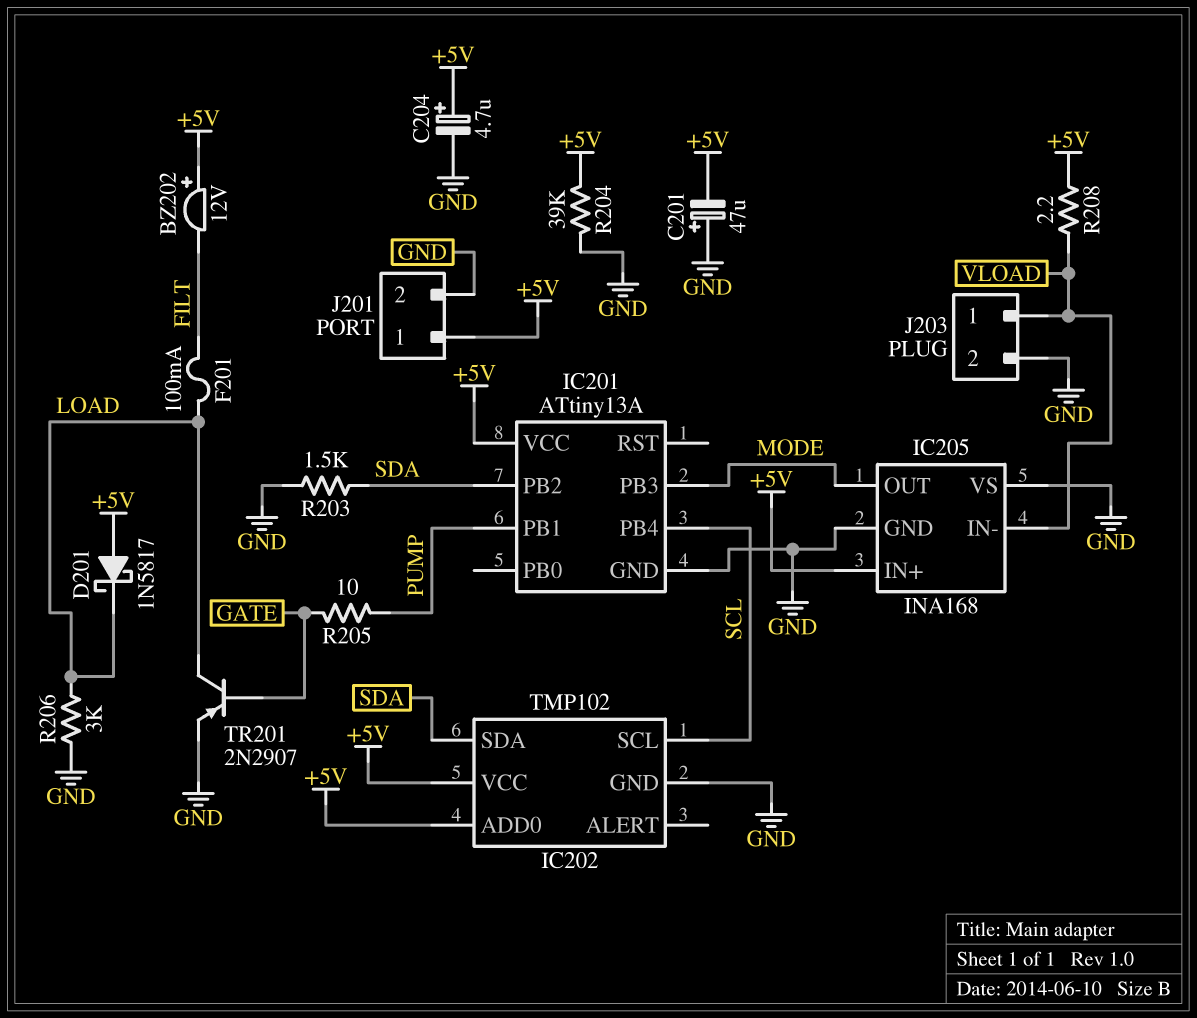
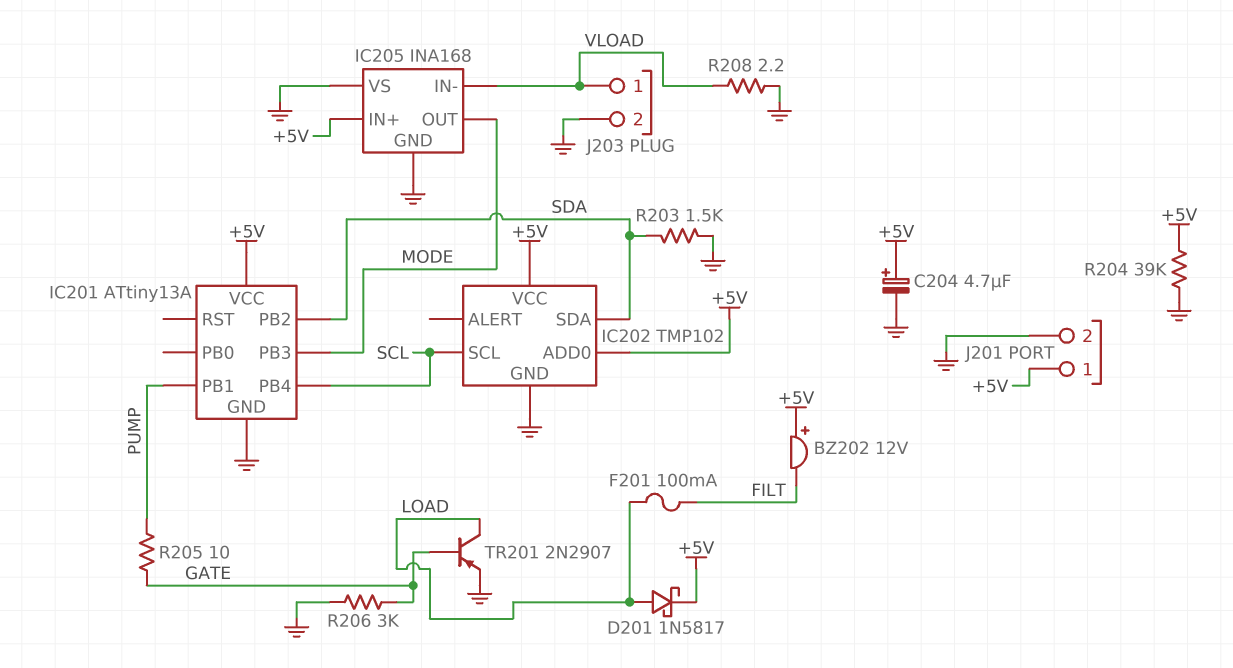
C201: 47uF (plus GND, minus +5V) -> none
D201: schottky 1N5817 (A +5V, K LOAD) -> schottky 1N5817 (A LOAD, K +5V)
R206: 3k (GND, LOAD) -> 3k (GATE, GND)
R208: 2.2 (+5V, VLOAD) -> 2.2 (GND, VLOAD)

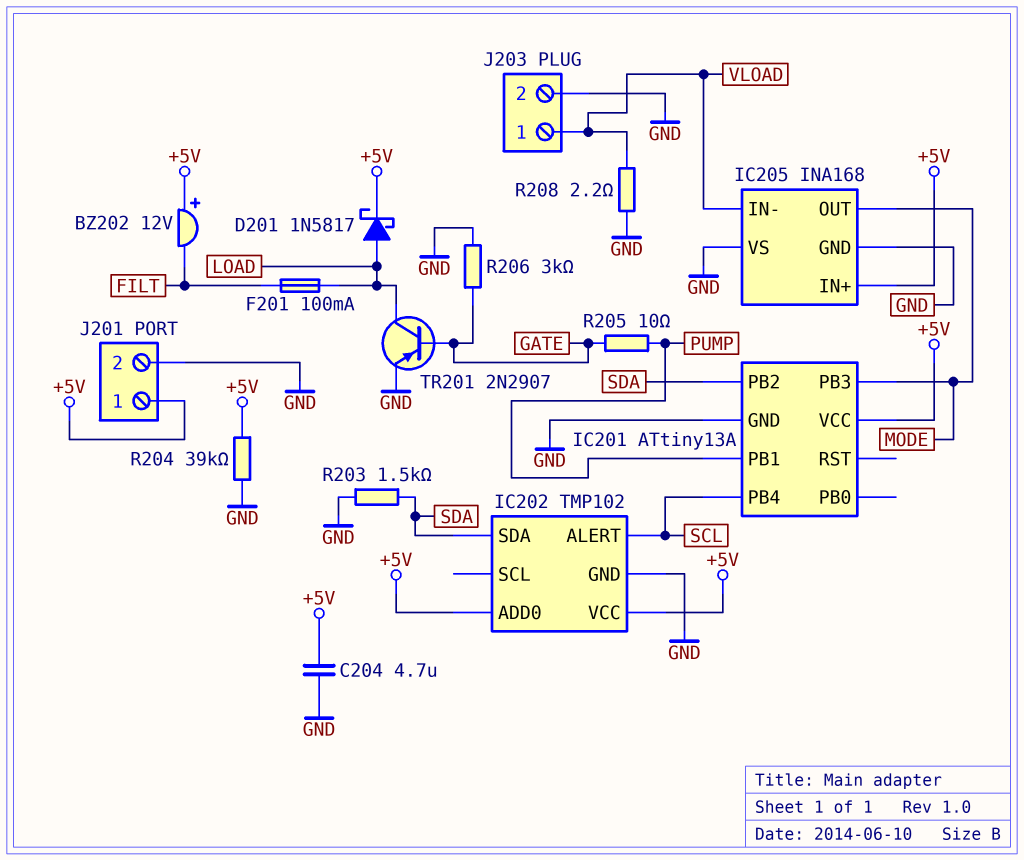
C204: 4.7uF (plus +5V, minus GND) -> 4.7uF (+5V, GND)
IC202 pin ALERT: none -> SCL
IC202 pin SCL: SCL -> none

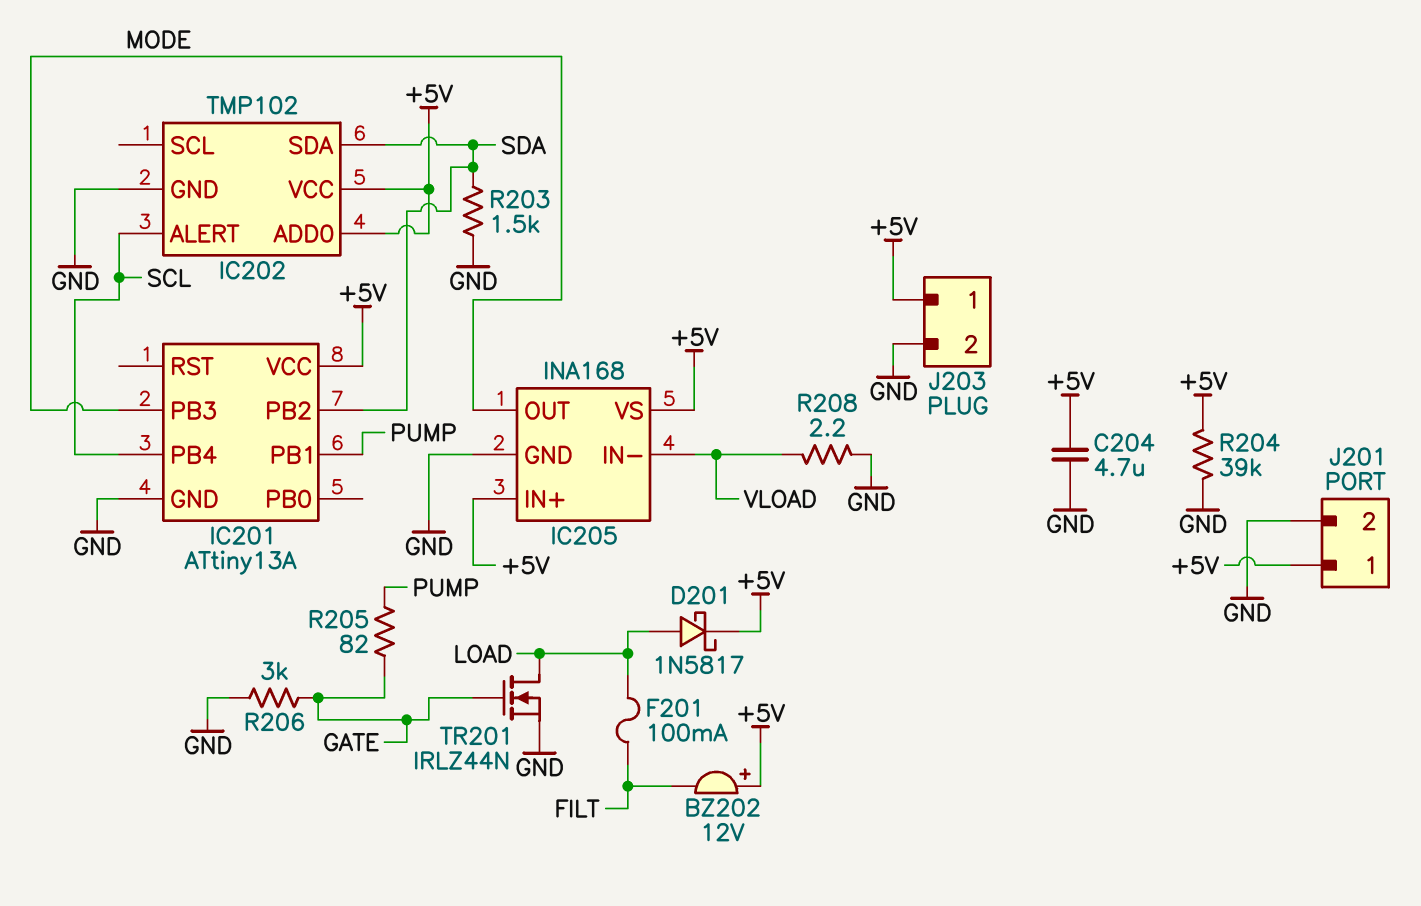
IC205 pin VS: GND -> +5V
J203 pin 1: VLOAD -> +5V
R205: 10 (GATE, PUMP) -> 82 (GATE, PUMP)
TR201: PNP 2N2907 (B GATE, C LOAD, E GND) -> NMOS IRLZ44N (G GATE, D LOAD, S GND)

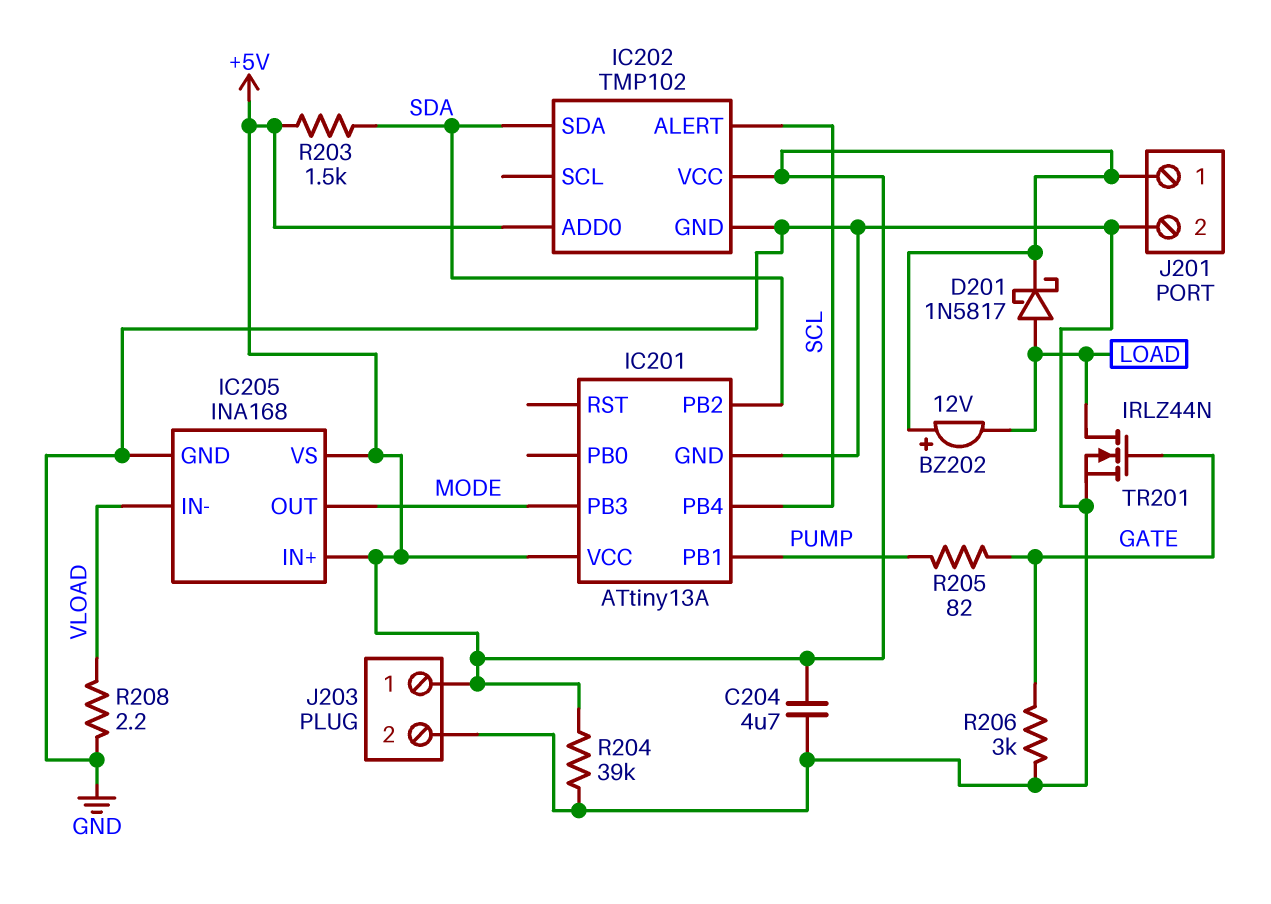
BZ202: buzzer 12V (plus +5V, minus FILT) -> buzzer 12V (plus +5V, minus LOAD)
F201: 100mA (FILT, LOAD) -> none
R203: 1.5k (GND, SDA) -> 1.5k (+5V, SDA)

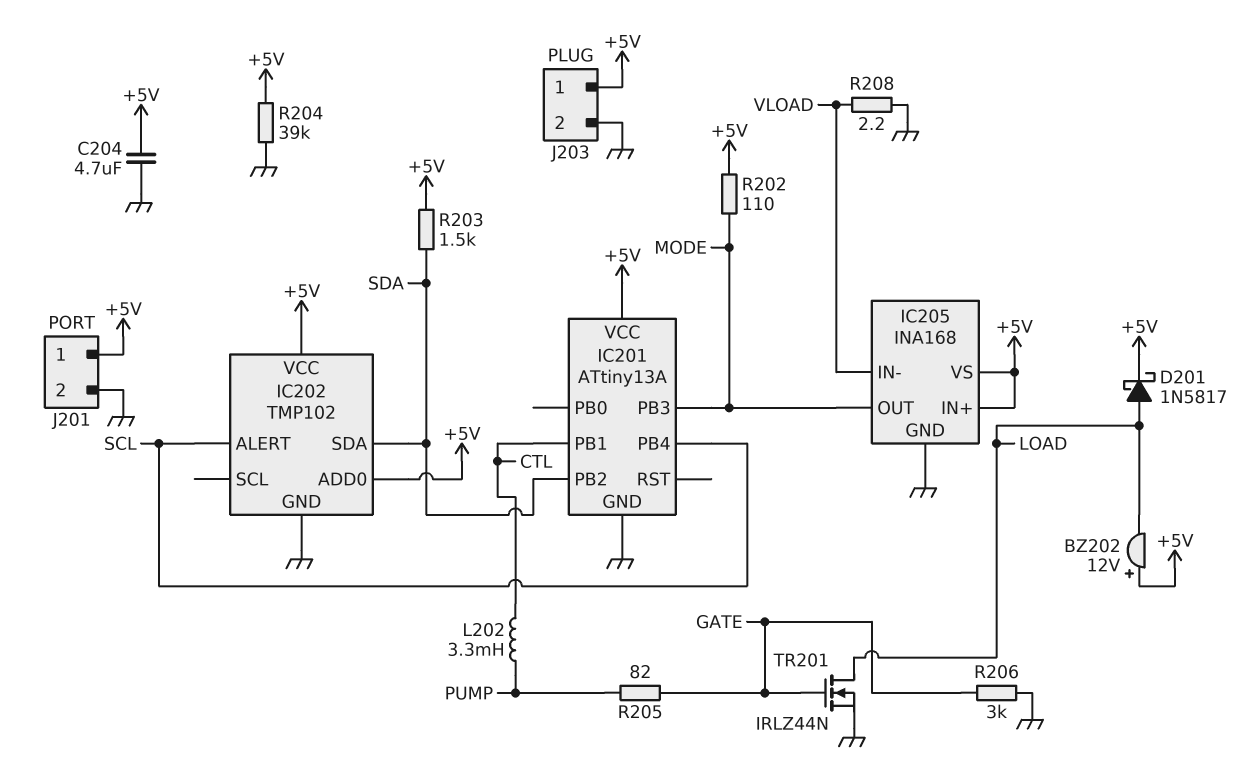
IC201 pin PB1: PUMP -> CTL
L202: none -> 3.3mH (CTL, PUMP)
R202: none -> 110 (+5V, MODE)

